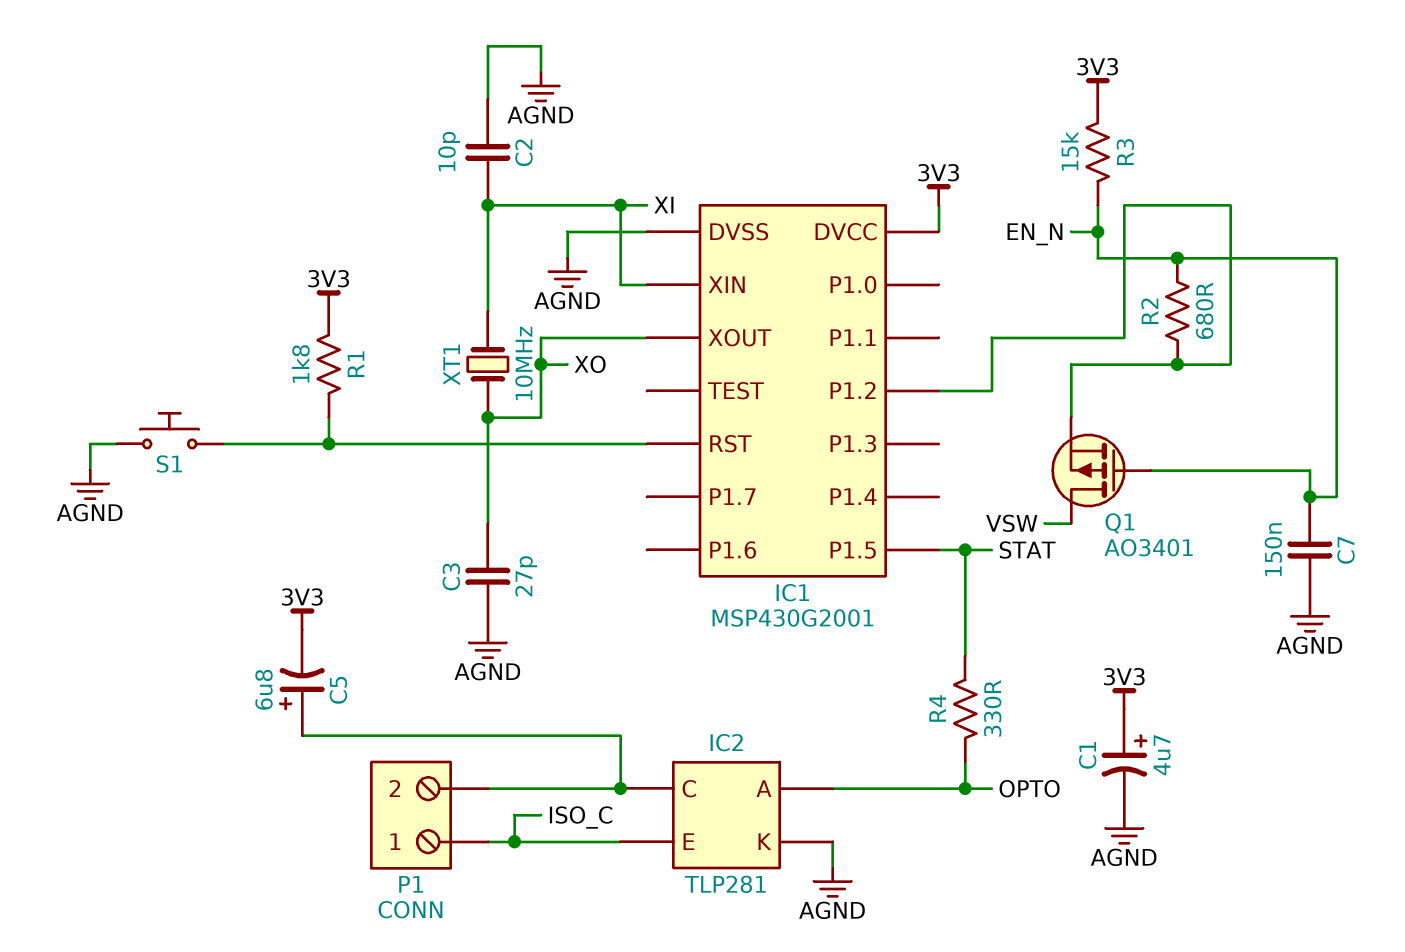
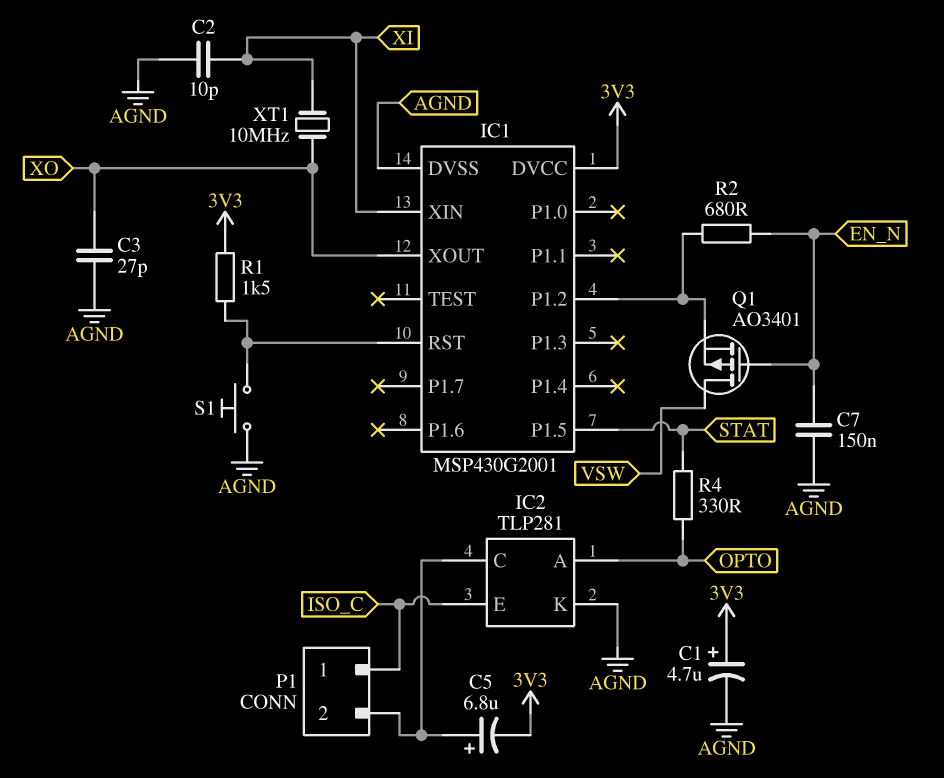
R1: 1.8k (3V3, IC1/RST) -> 1.5k (3V3, IC1/RST)
R3: 15k (3V3, EN_N) -> none

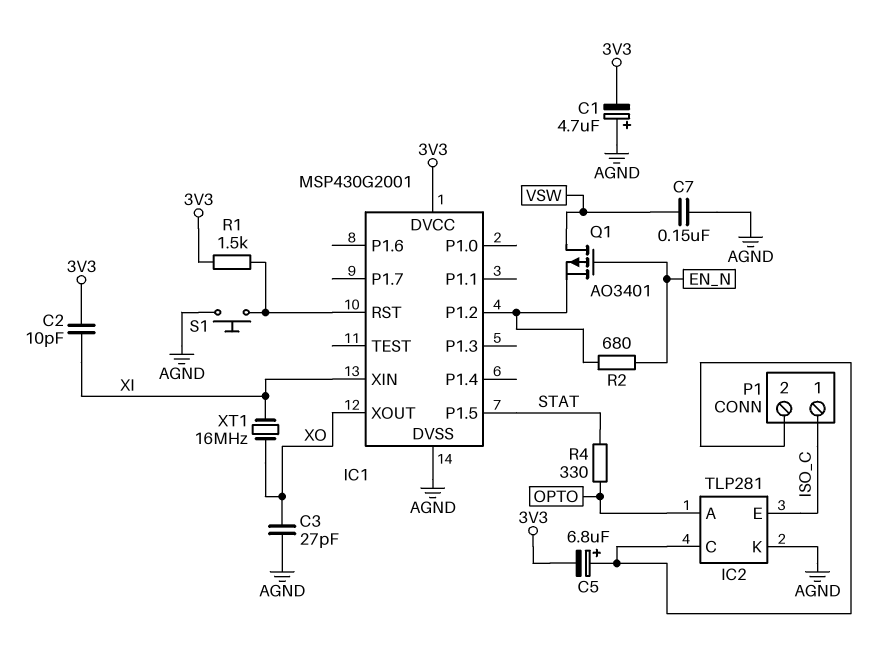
C1: 4.7uF (plus 3V3, minus AGND) -> 4.7uF (plus AGND, minus 3V3)
C2: 10pF (AGND, XI) -> 10pF (3V3, XI)
C7: 150nF (AGND, EN_N) -> 150nF (AGND, VSW)
XT1: 10MHz (XI, XO) -> 16MHz (XI, XO)

